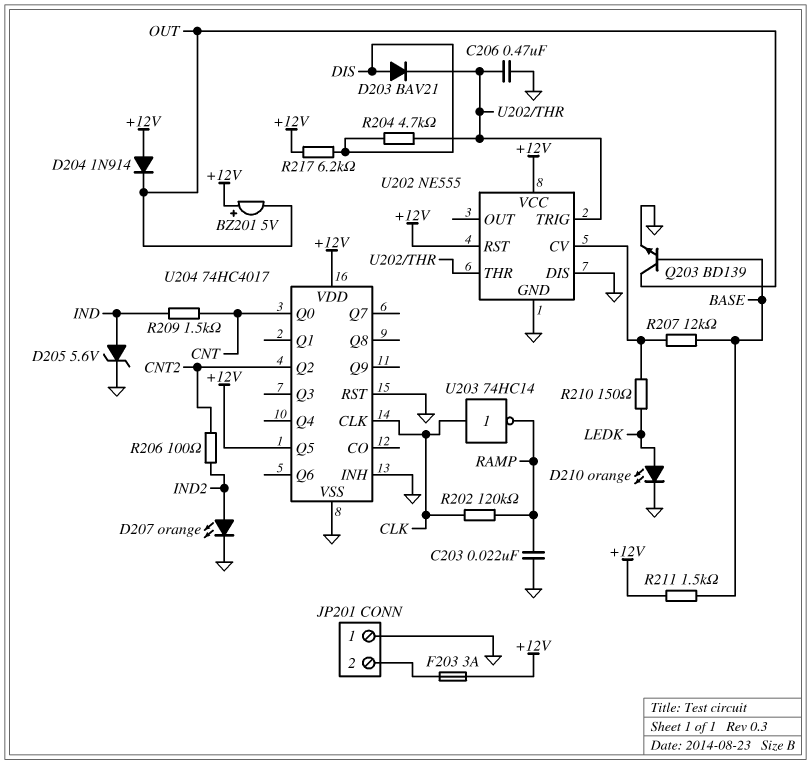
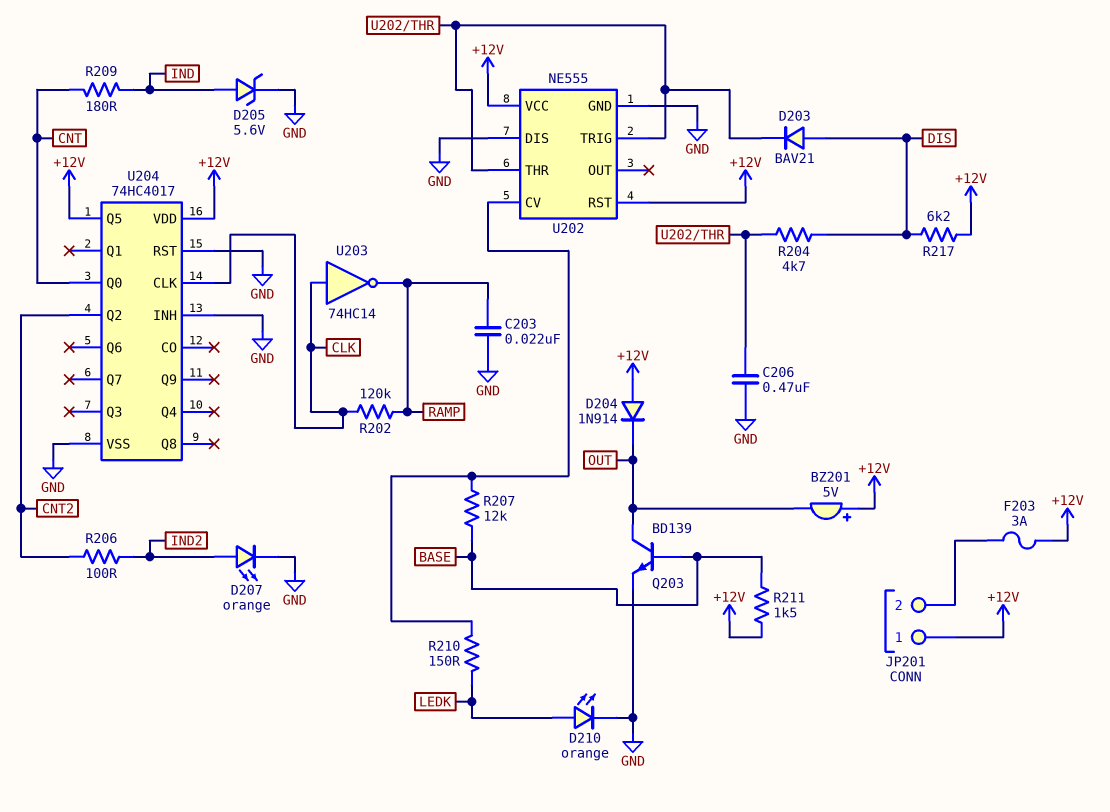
JP201 pin 1: GND -> +12V
R209: 1.5k (CNT, IND) -> 180 (CNT, IND)

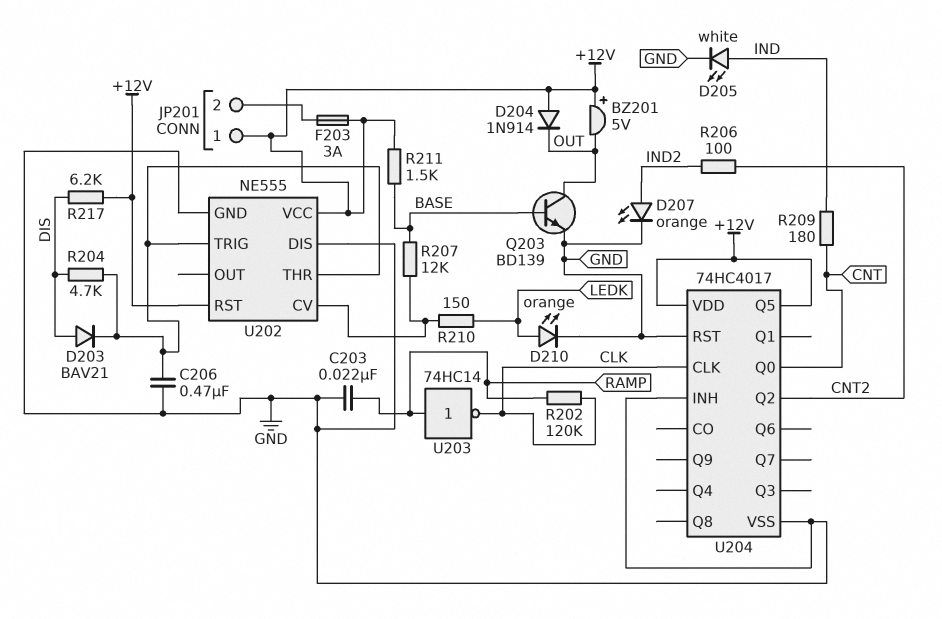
D205: zener 5.6V (A IND, K GND) -> LED white (A IND, K GND)
U203: NOT 74HC14 (in CLK, out RAMP) -> NOT 74HC14 (in RAMP, out CLK)

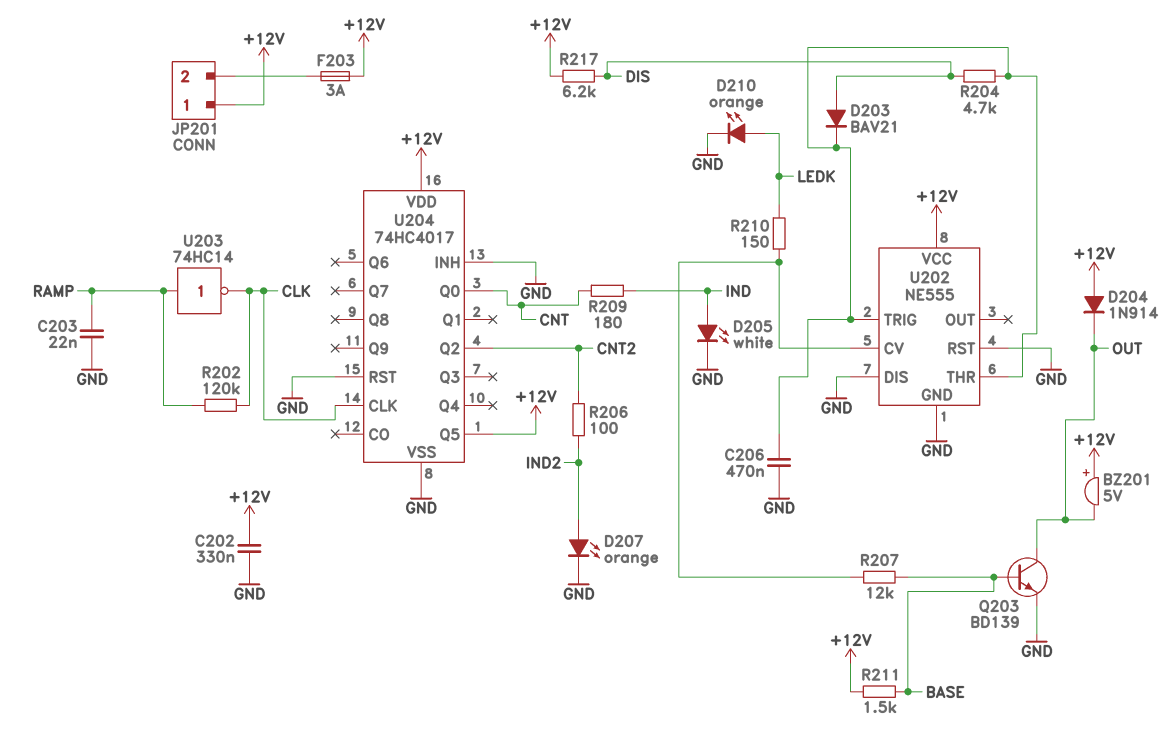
C202: none -> 330nF (+12V, GND)
U202 pin RST: +12V -> GND

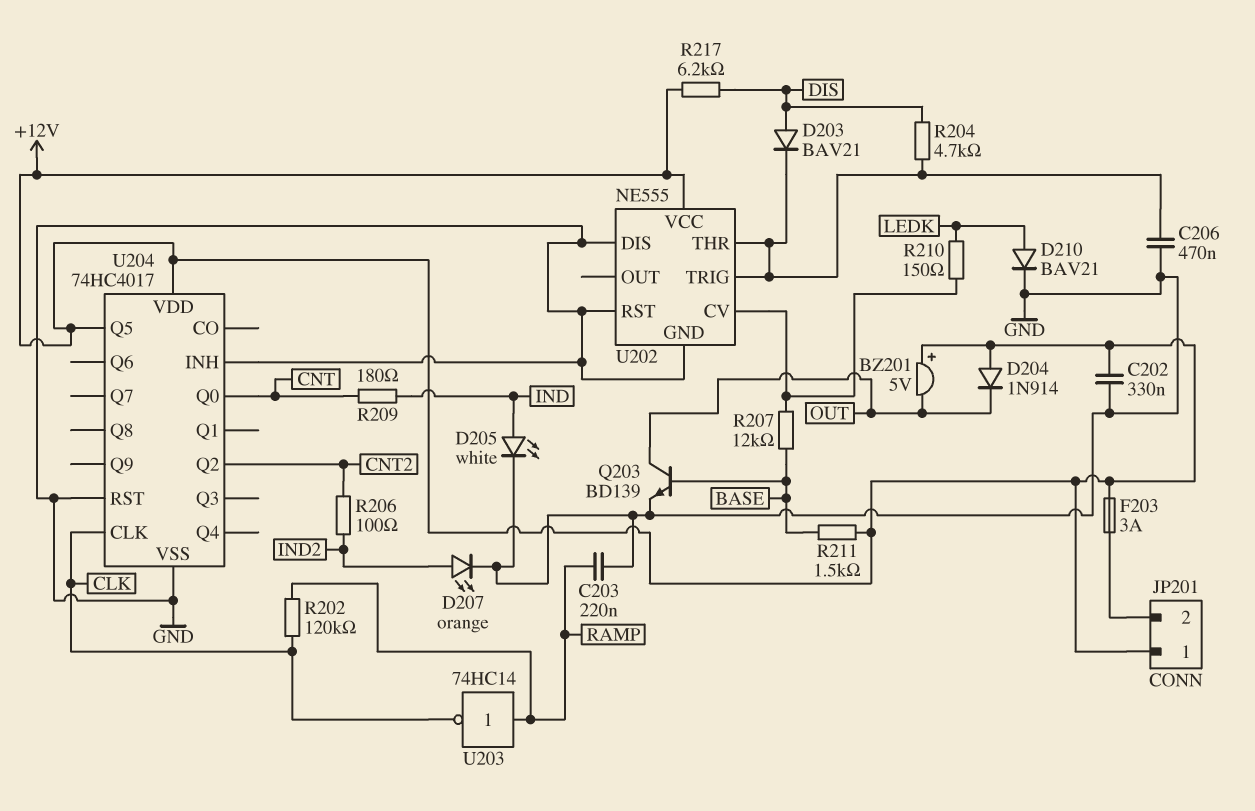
C203: 22nF (GND, RAMP) -> 220nF (GND, RAMP)
D210: LED orange (A LEDK, K GND) -> diode BAV21 (A LEDK, K GND)

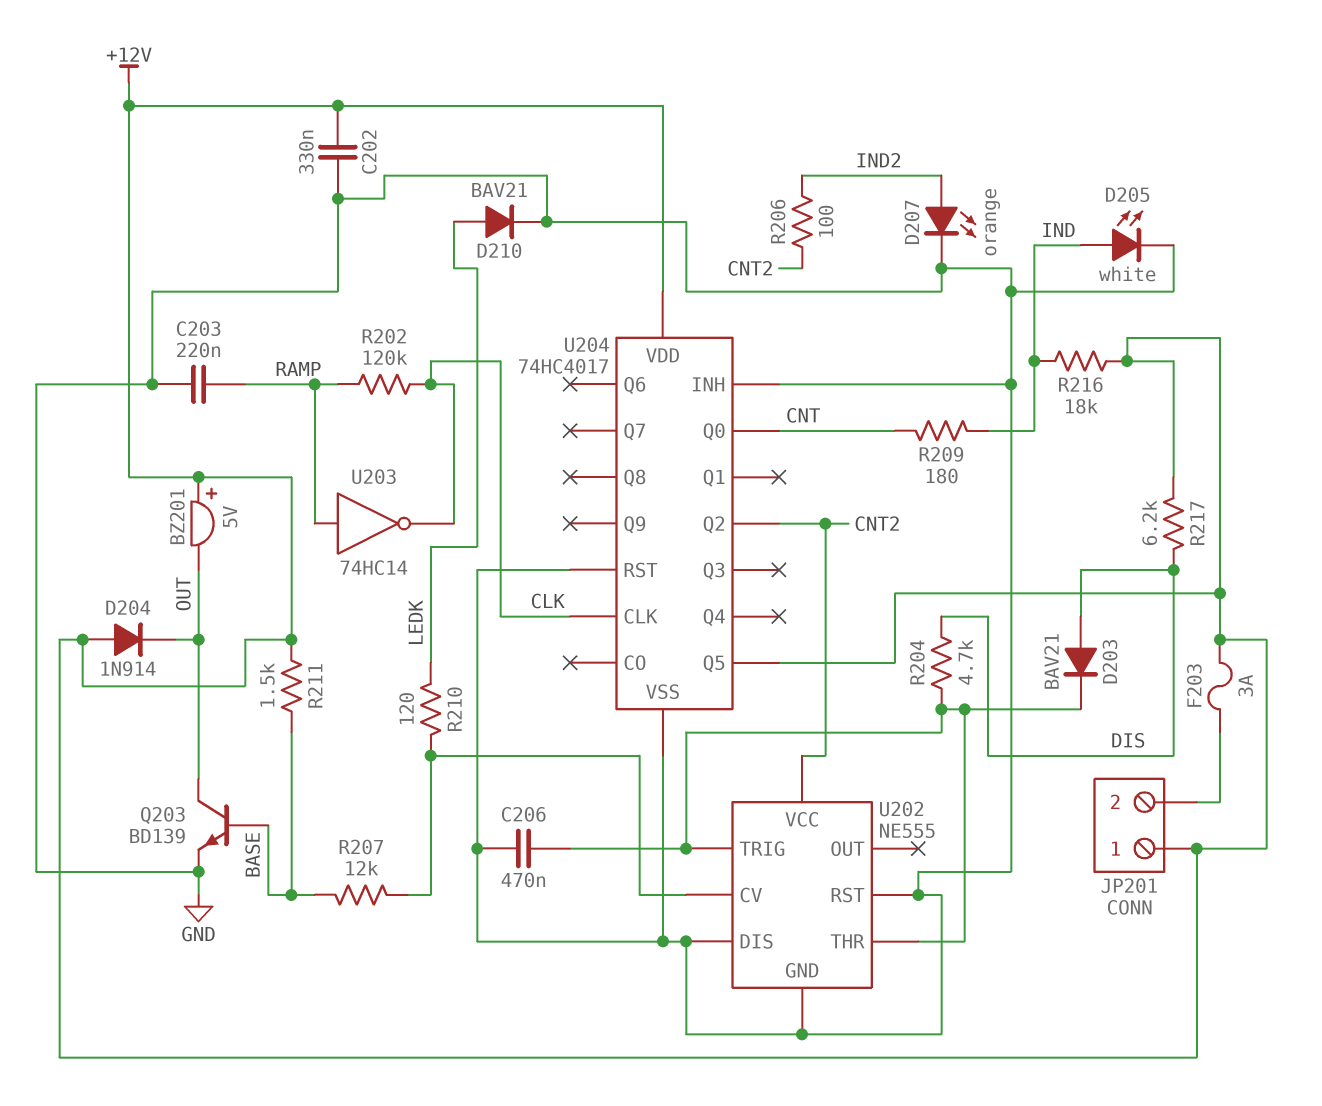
R210: 150 (LEDK, U202/CV) -> 120 (LEDK, U202/CV)
R216: none -> 18k (+12V, IND)
U202 pin VCC: +12V -> CNT2

